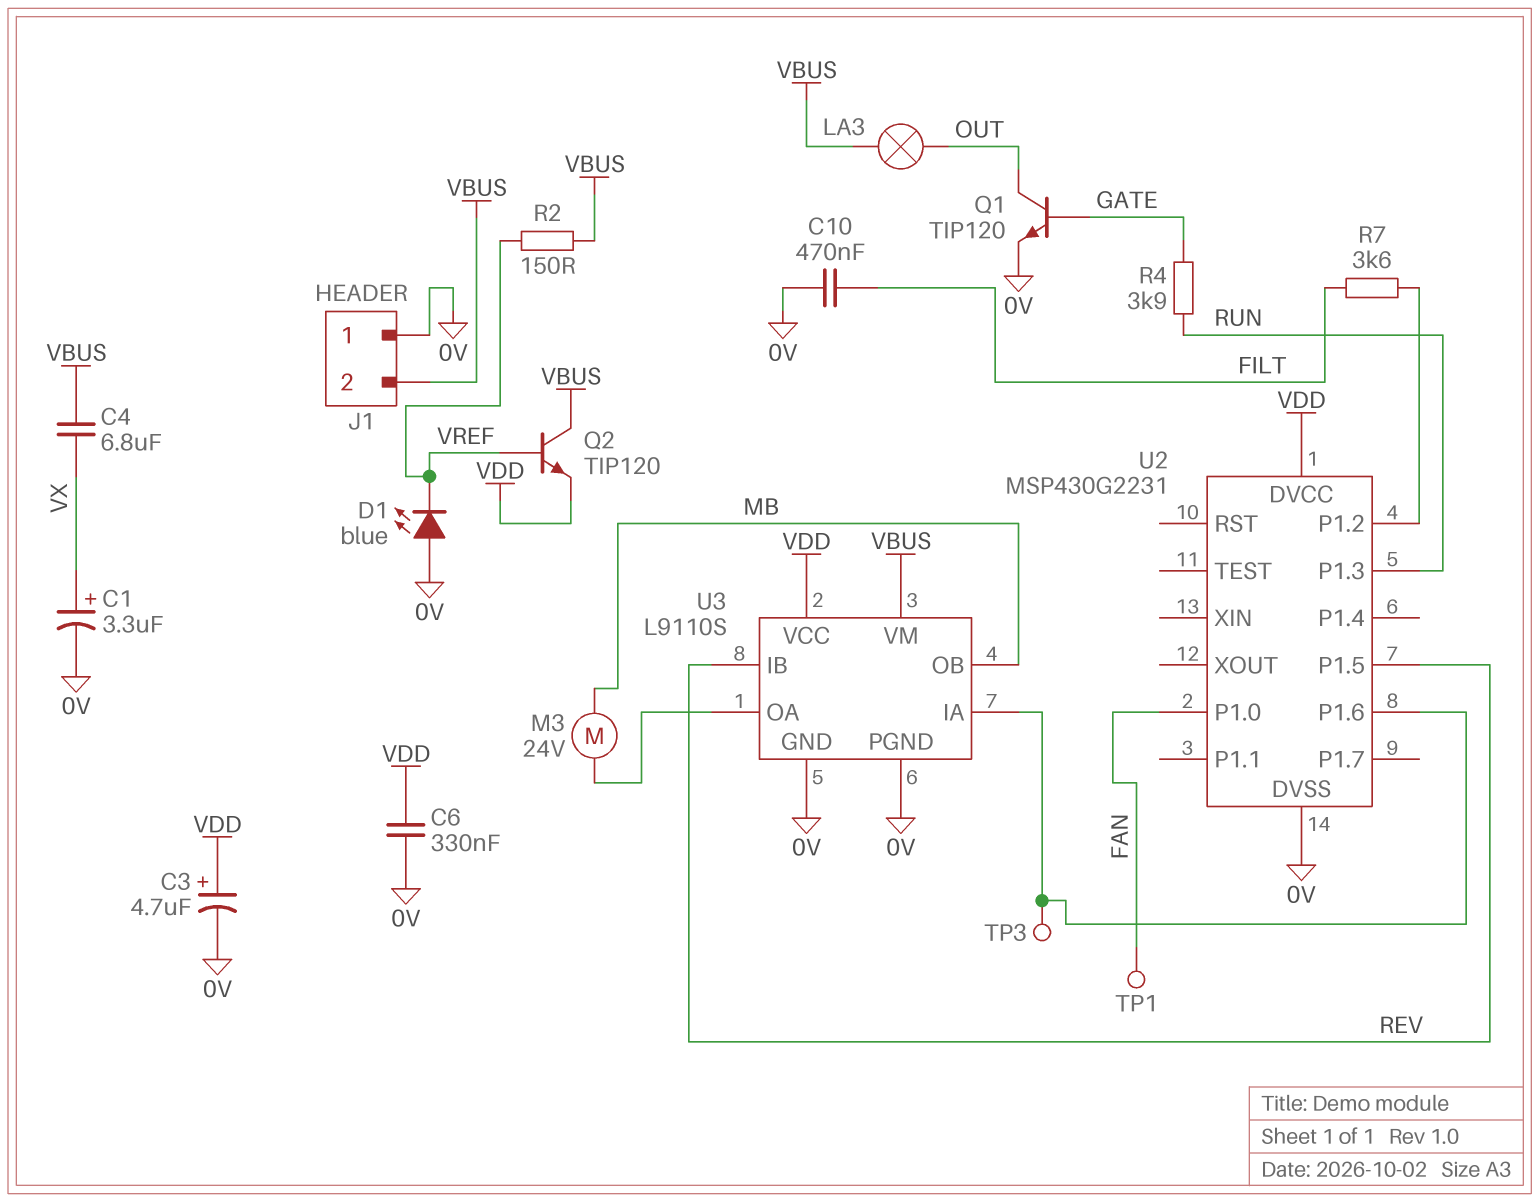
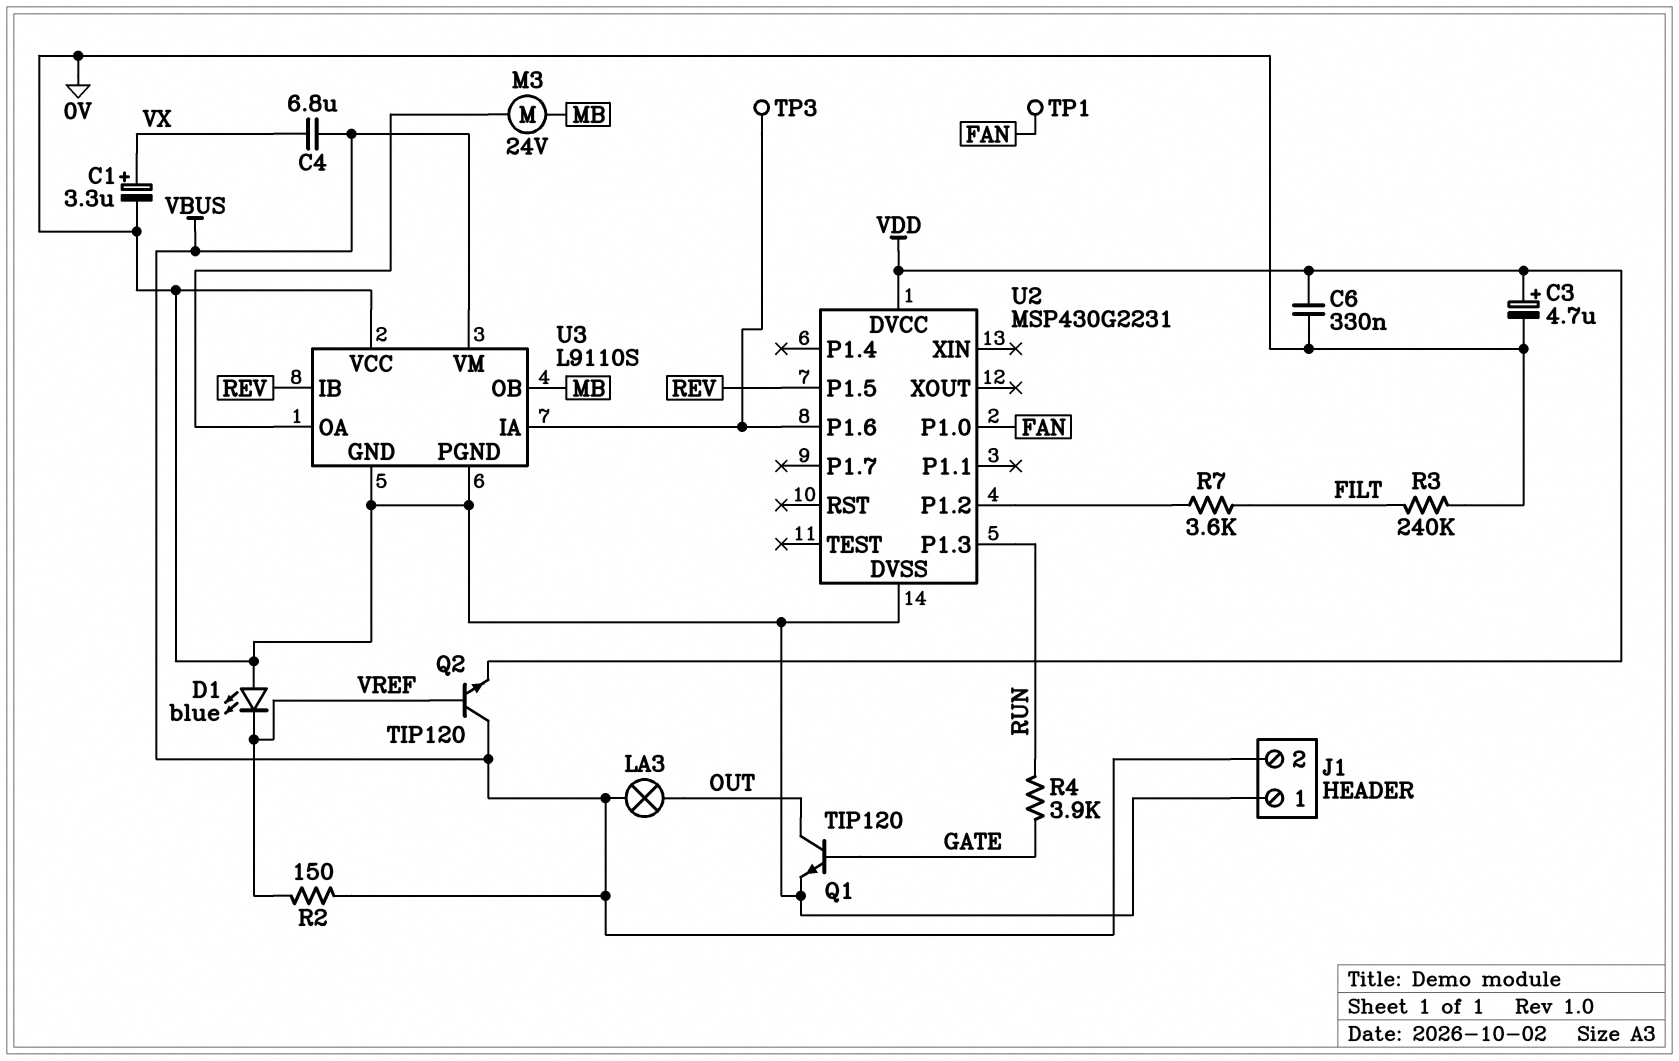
C10: 470nF (0V, FILT) -> none
R3: none -> 240k (0V, FILT)
U3 pin VCC: VDD -> 0V

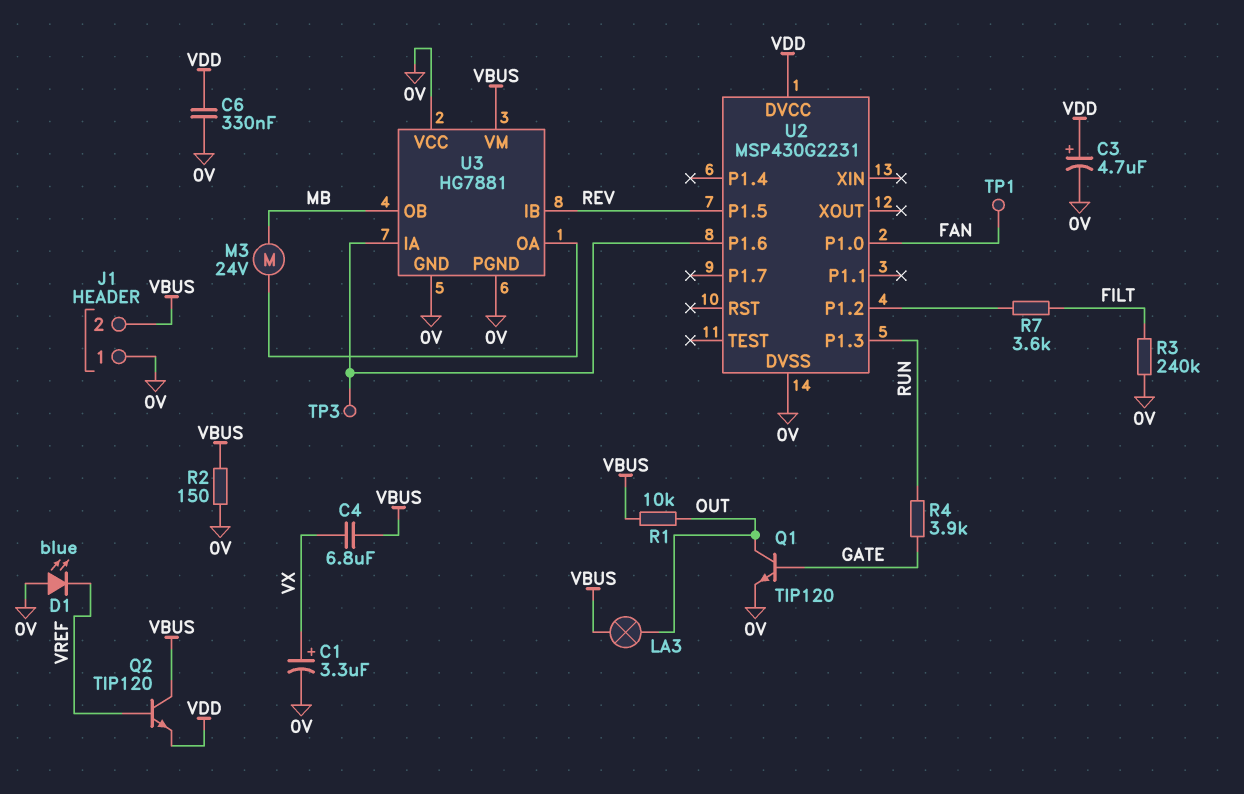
R1: none -> 10k (OUT, VBUS)
R2: 150 (VBUS, VREF) -> 150 (0V, VBUS)
U3: L9110S -> HG7881

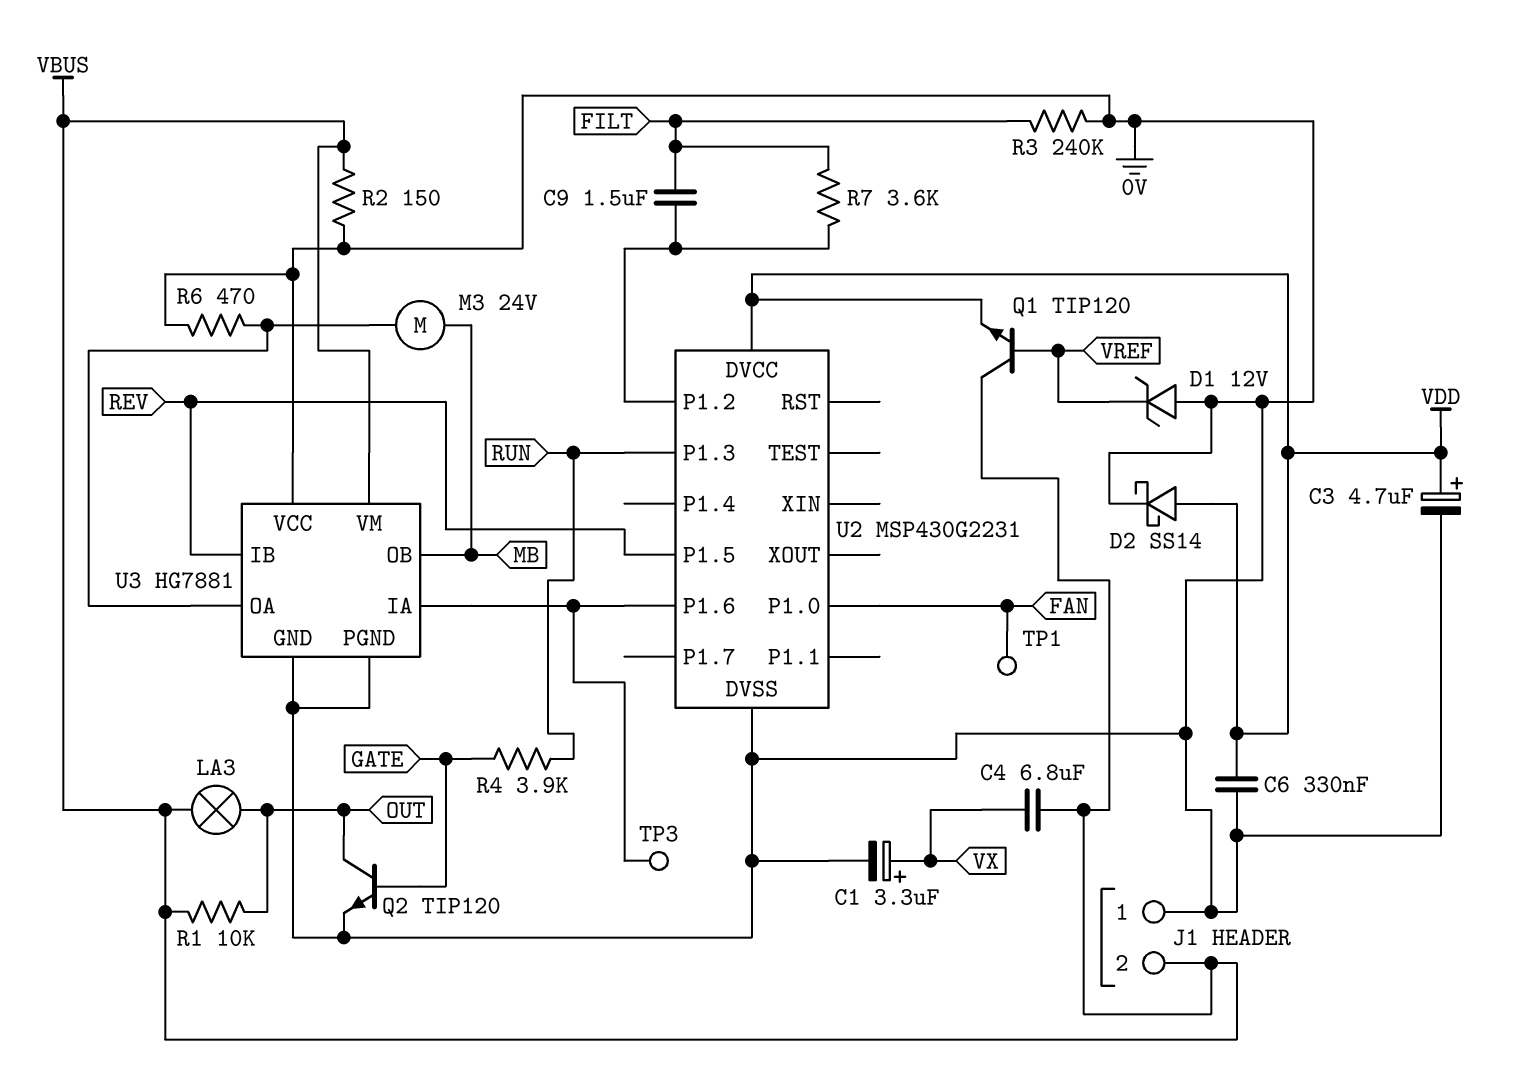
C9: none -> 1.5uF (FILT, U2/P1.2)
D1: LED blue (A 0V, K VREF) -> zener 12V (A 0V, K VREF)
D2: none -> schottky SS14 (A VDD, K 0V)
Q1: NPN TIP120 (B GATE, C OUT, E 0V) -> NPN TIP120 (B VREF, C VBUS, E VDD)
Q2: NPN TIP120 (B VREF, C VBUS, E VDD) -> NPN TIP120 (B GATE, C OUT, E 0V)
R6: none -> 470 (0V, U3/OA)

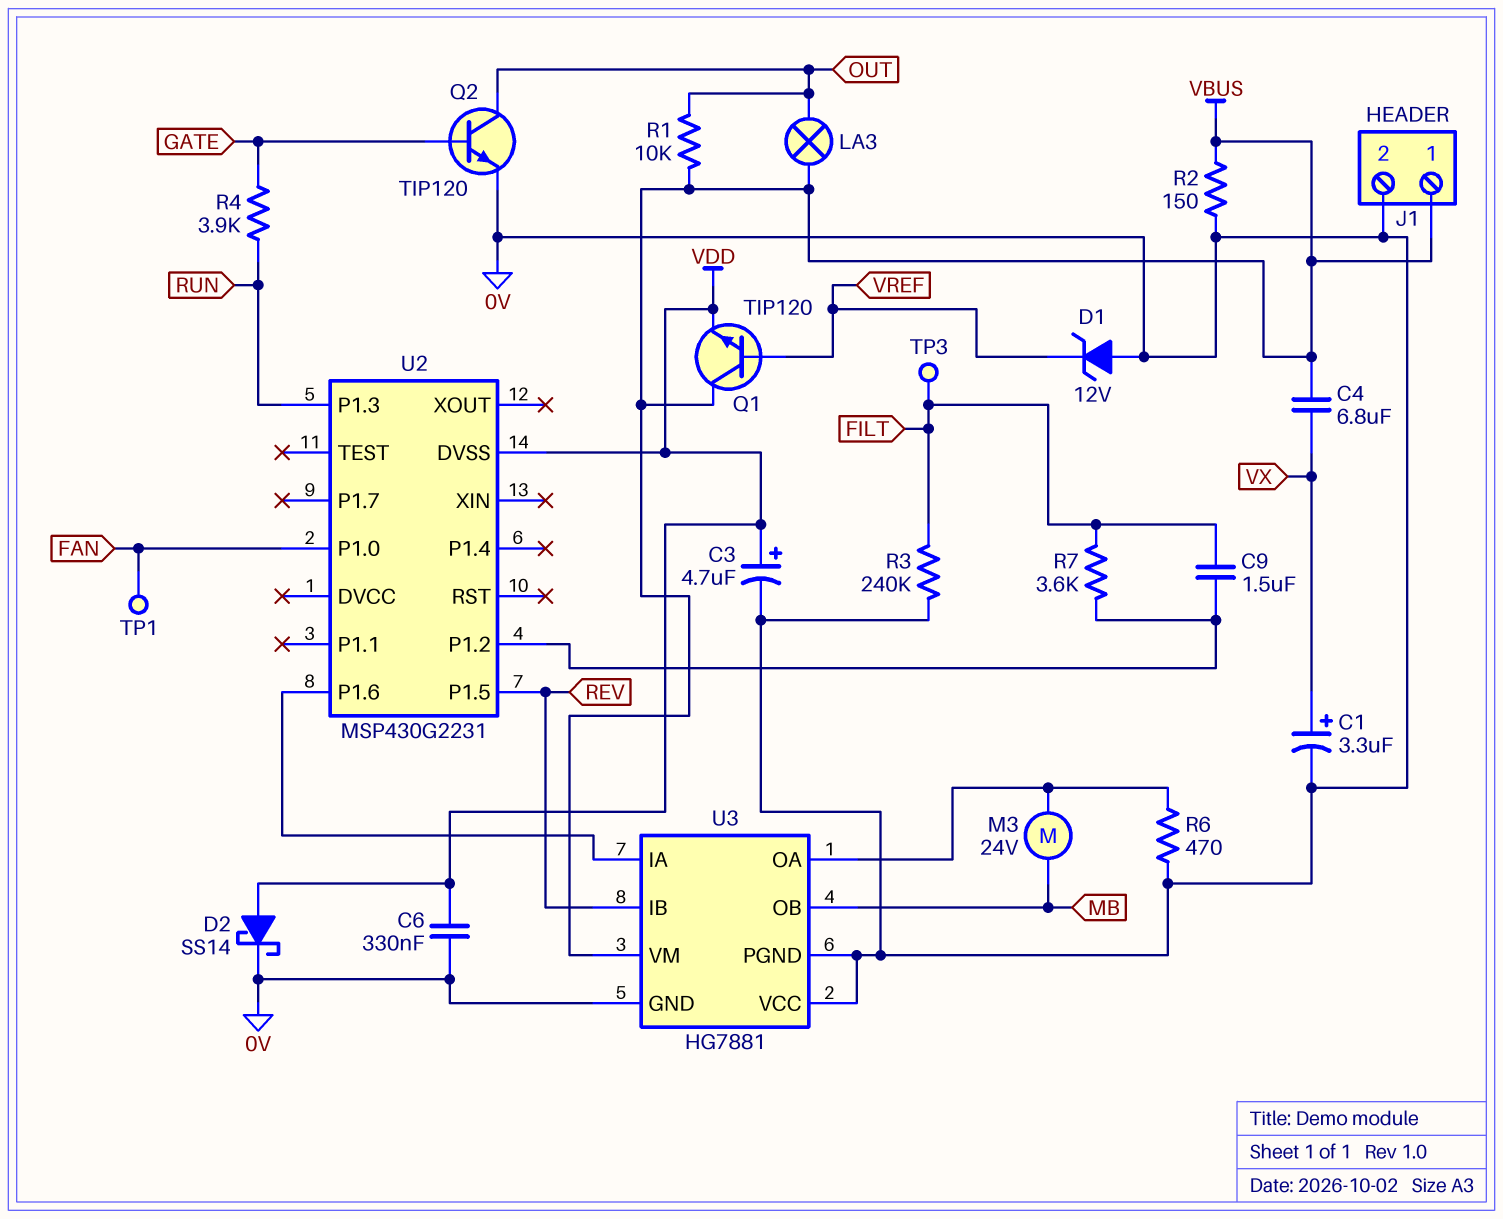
J1 pin 1: 0V -> VBUS
J1 pin 2: VBUS -> 0V
TP3: test point (U2/P1.6) -> test point (FILT)
U2 pin DVCC: VDD -> none
U2 pin DVSS: 0V -> VDD

